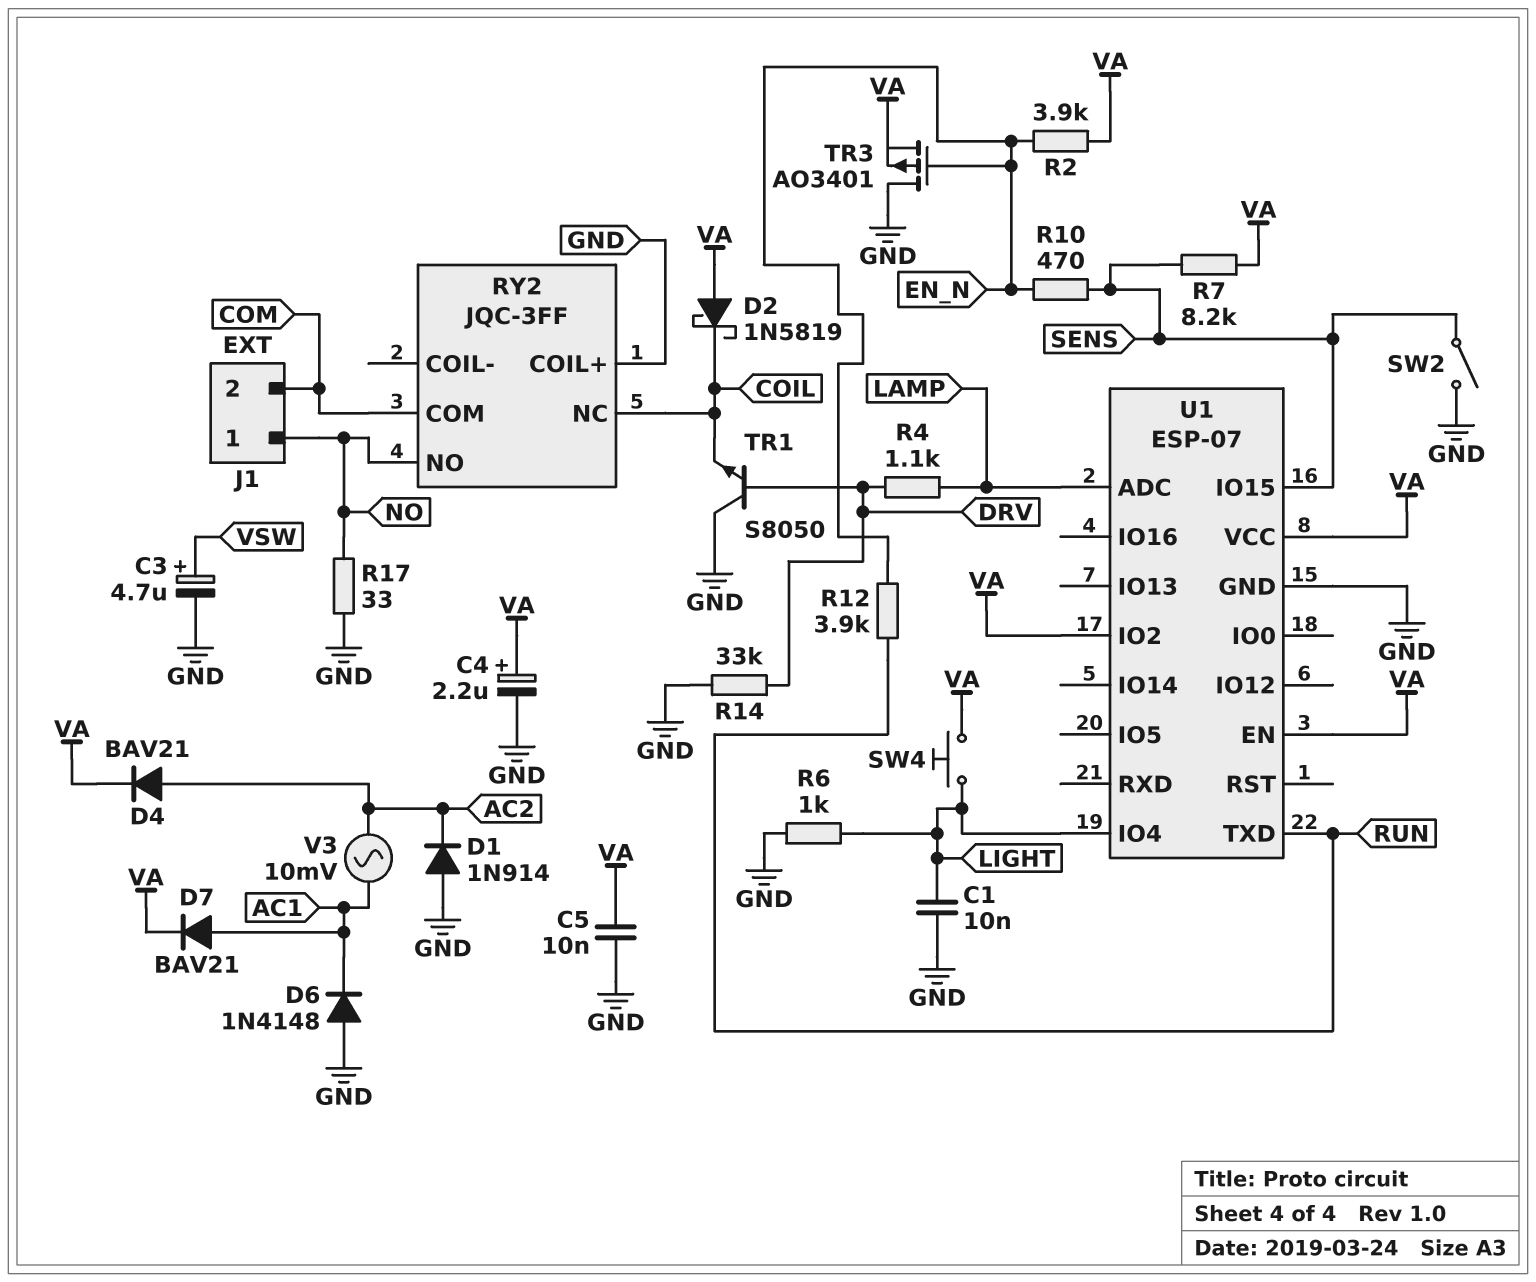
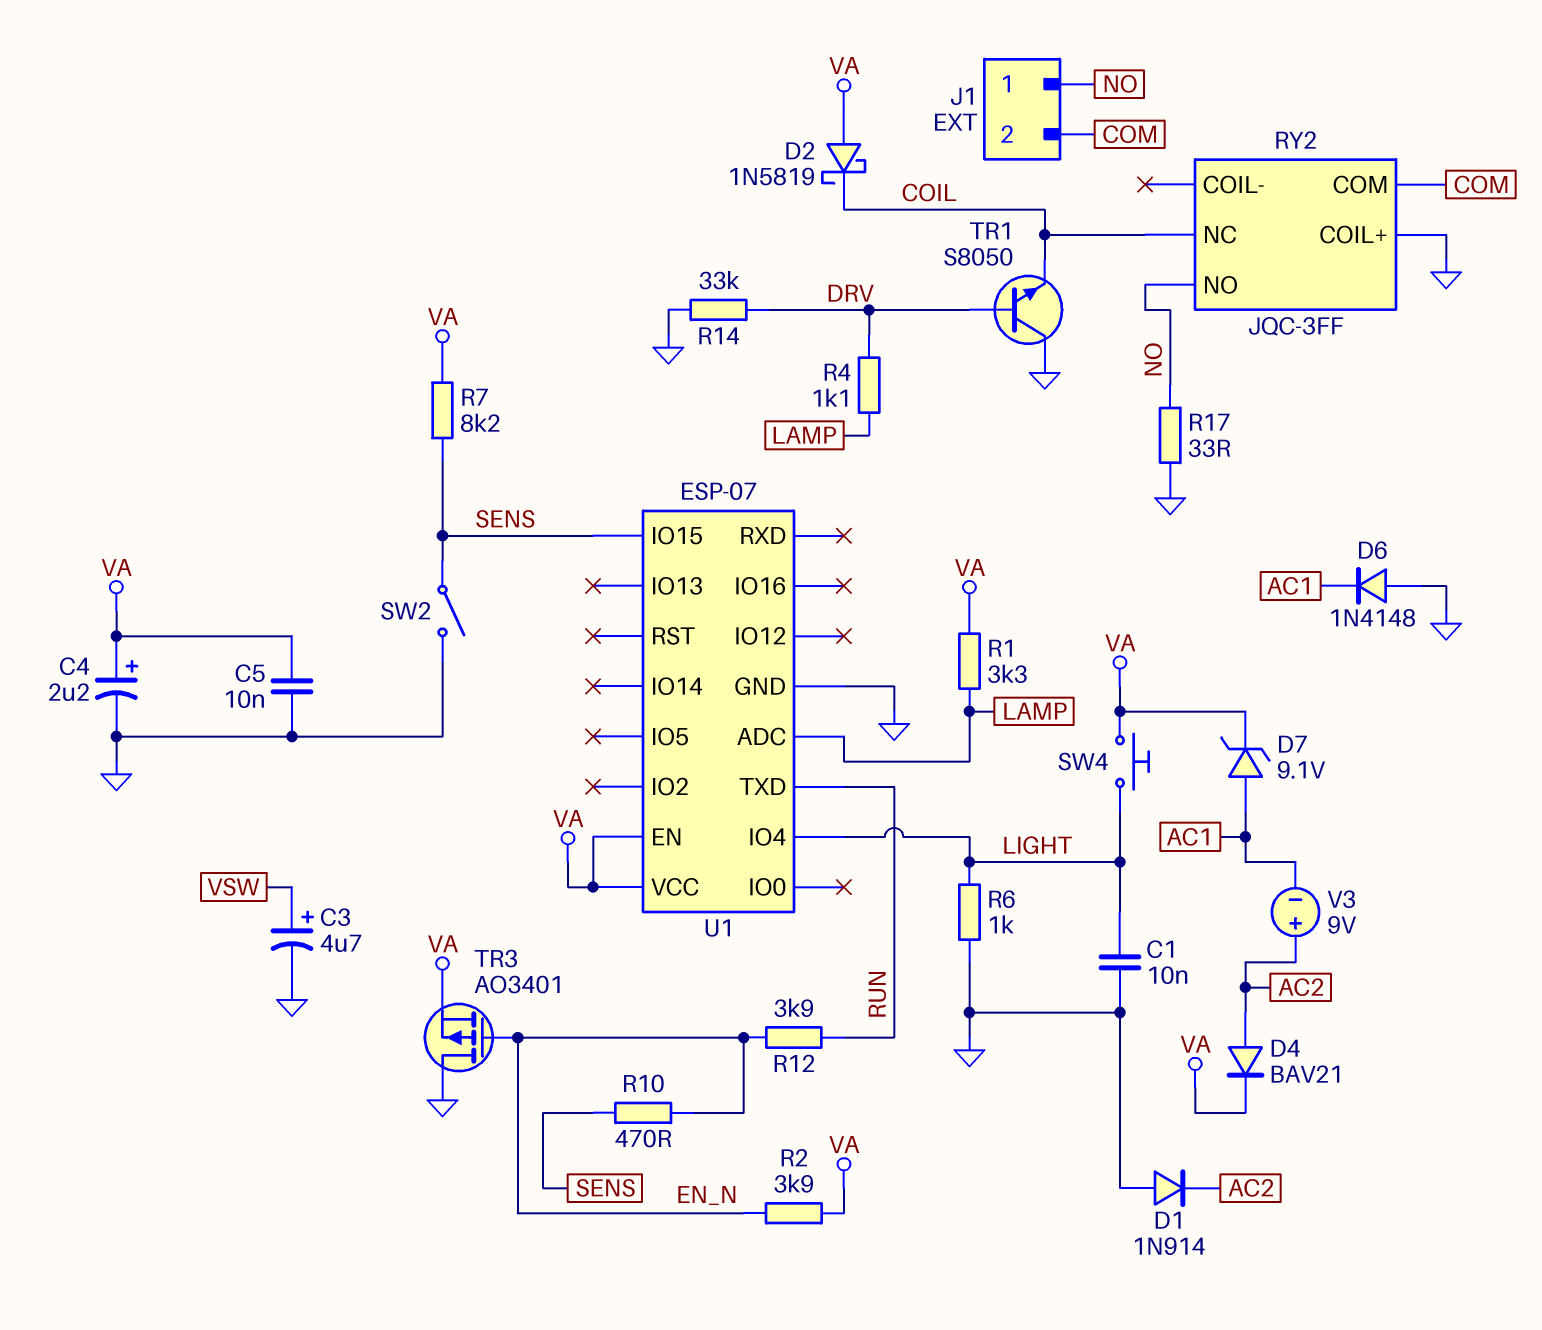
D7: diode BAV21 (A AC1, K VA) -> zener 9.1V (A AC1, K VA)
R1: none -> 3.3k (LAMP, VA)
U1 pin IO2: VA -> none
V3: AC 10mV (AC1, AC2) -> 9V (plus AC2, minus AC1)

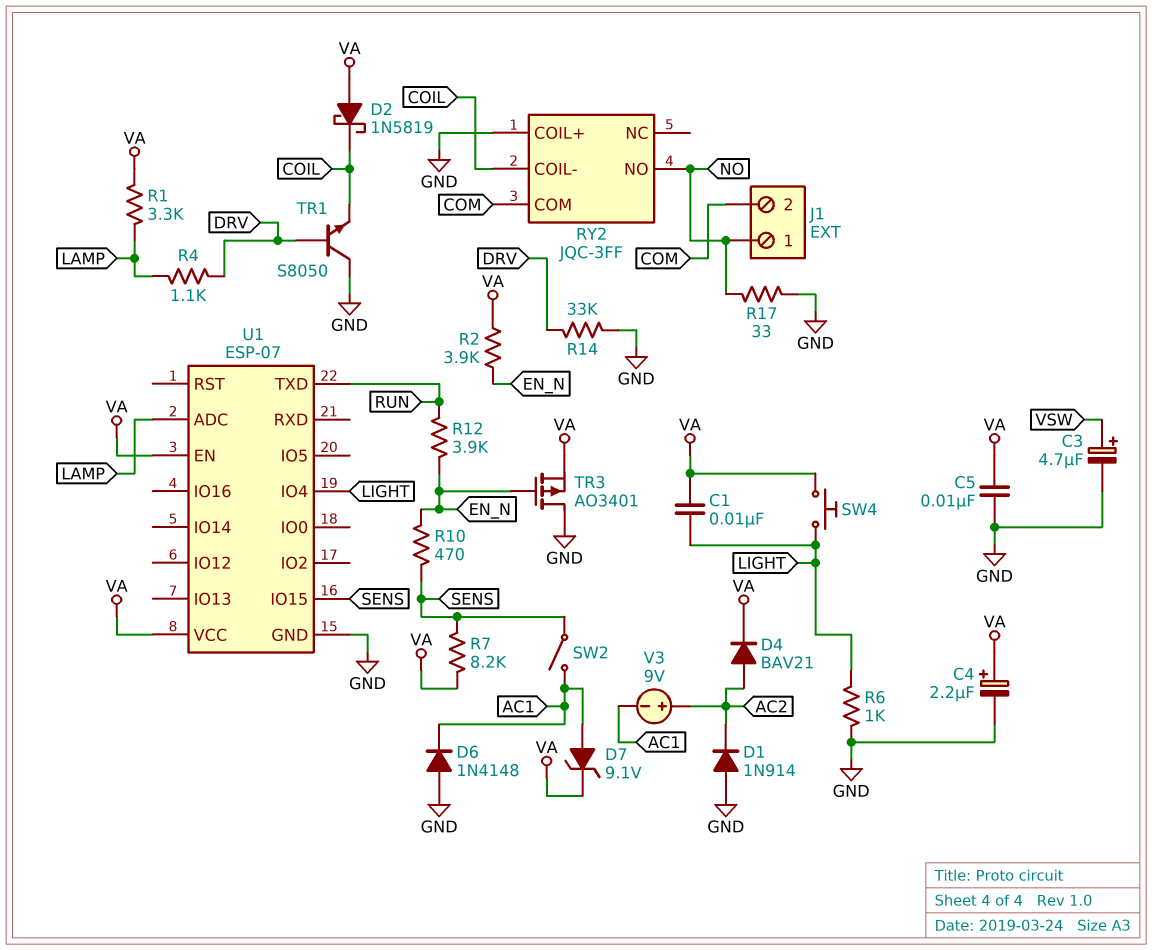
C1: 10nF (GND, LIGHT) -> 10nF (LIGHT, VA)
RY2 pin COIL-: none -> COIL
RY2 pin NC: COIL -> none
SW2: switch (GND, SENS) -> switch (AC1, SENS)

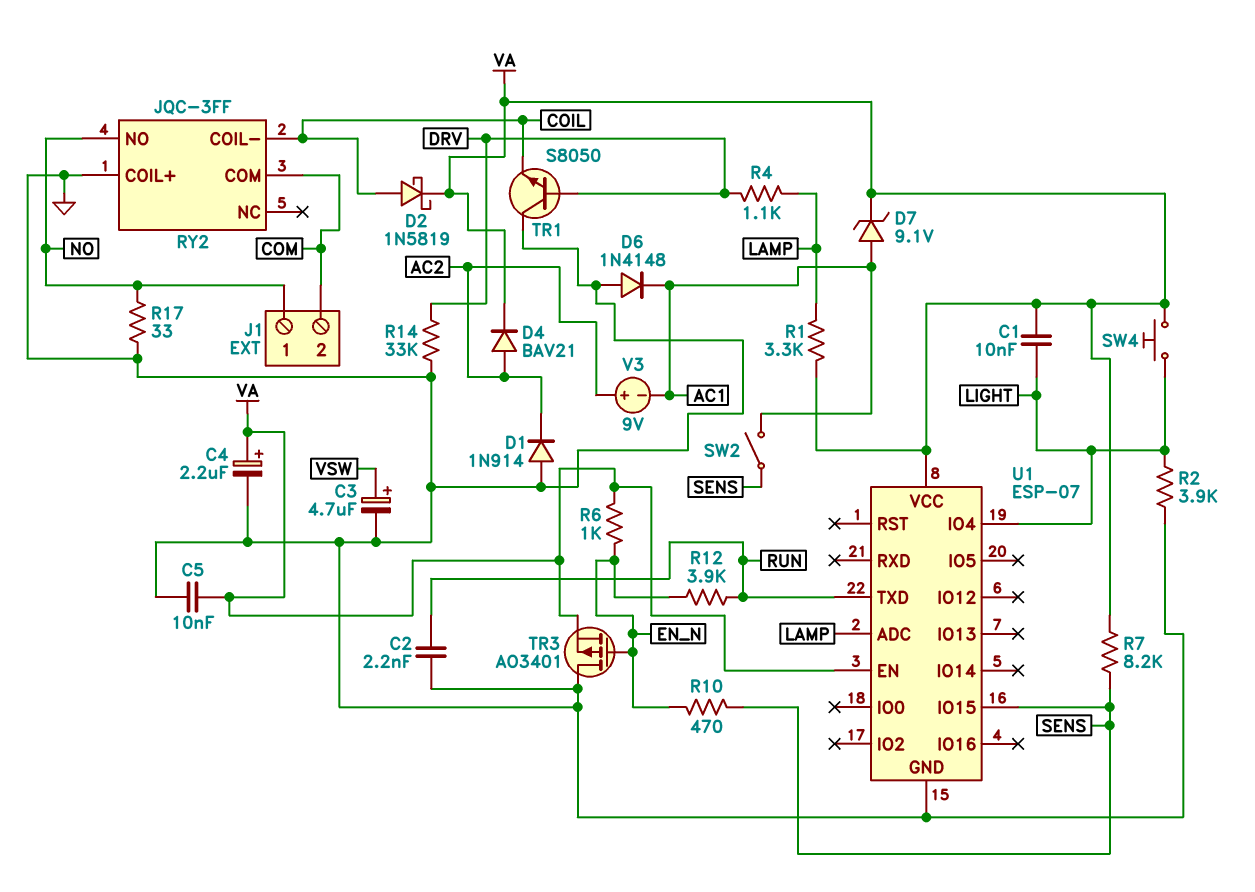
C2: none -> 2.2nF (GND, RUN)
D2: schottky 1N5819 (A VA, K COIL) -> schottky 1N5819 (A COIL, K VA)
R2: 3.9k (EN_N, VA) -> 3.9k (GND, LIGHT)
R6: 1k (GND, LIGHT) -> 1k (EN_N, VA)

